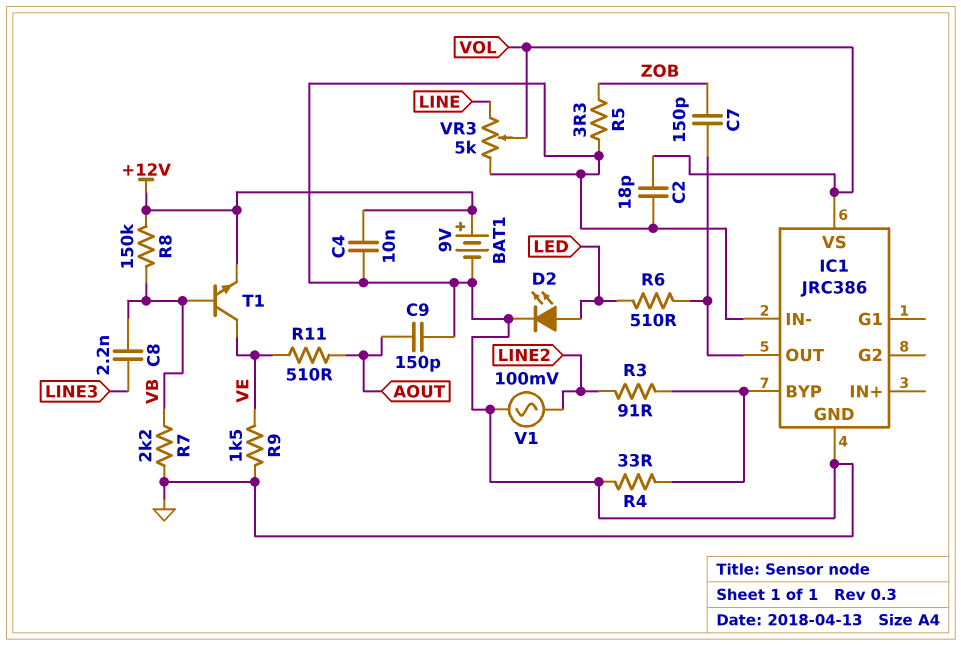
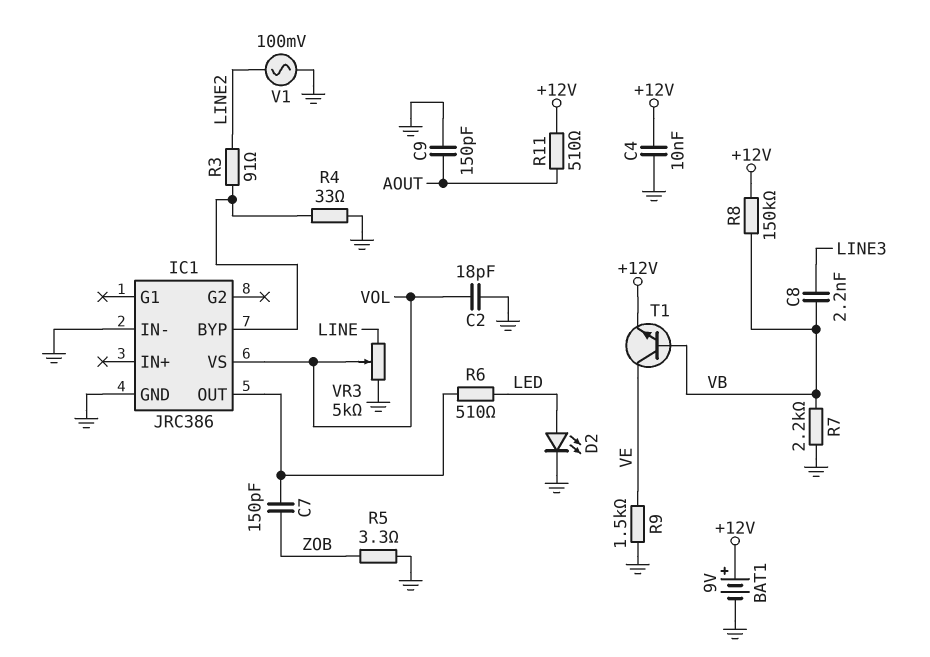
R11: 510 (AOUT, VE) -> 510 (+12V, AOUT)

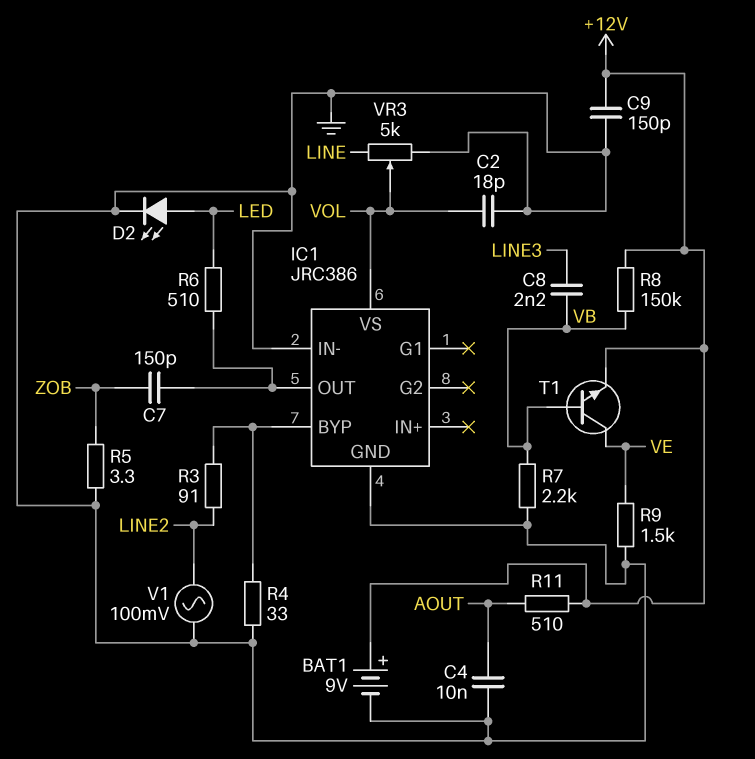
C4: 10nF (+12V, GND) -> 10nF (AOUT, GND)
C9: 150pF (AOUT, GND) -> 150pF (+12V, GND)

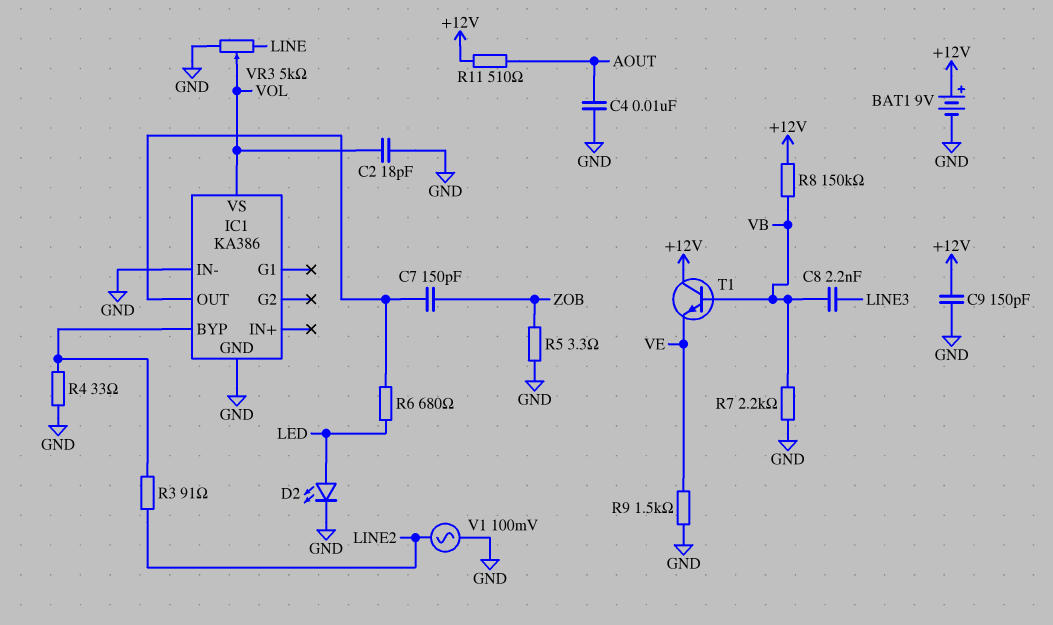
IC1: JRC386 -> KA386
R6: 510 (IC1/OUT, LED) -> 680 (IC1/OUT, LED)
T1: NPN (B VB, C VE, E +12V) -> NPN (B VB, C +12V, E VE)

